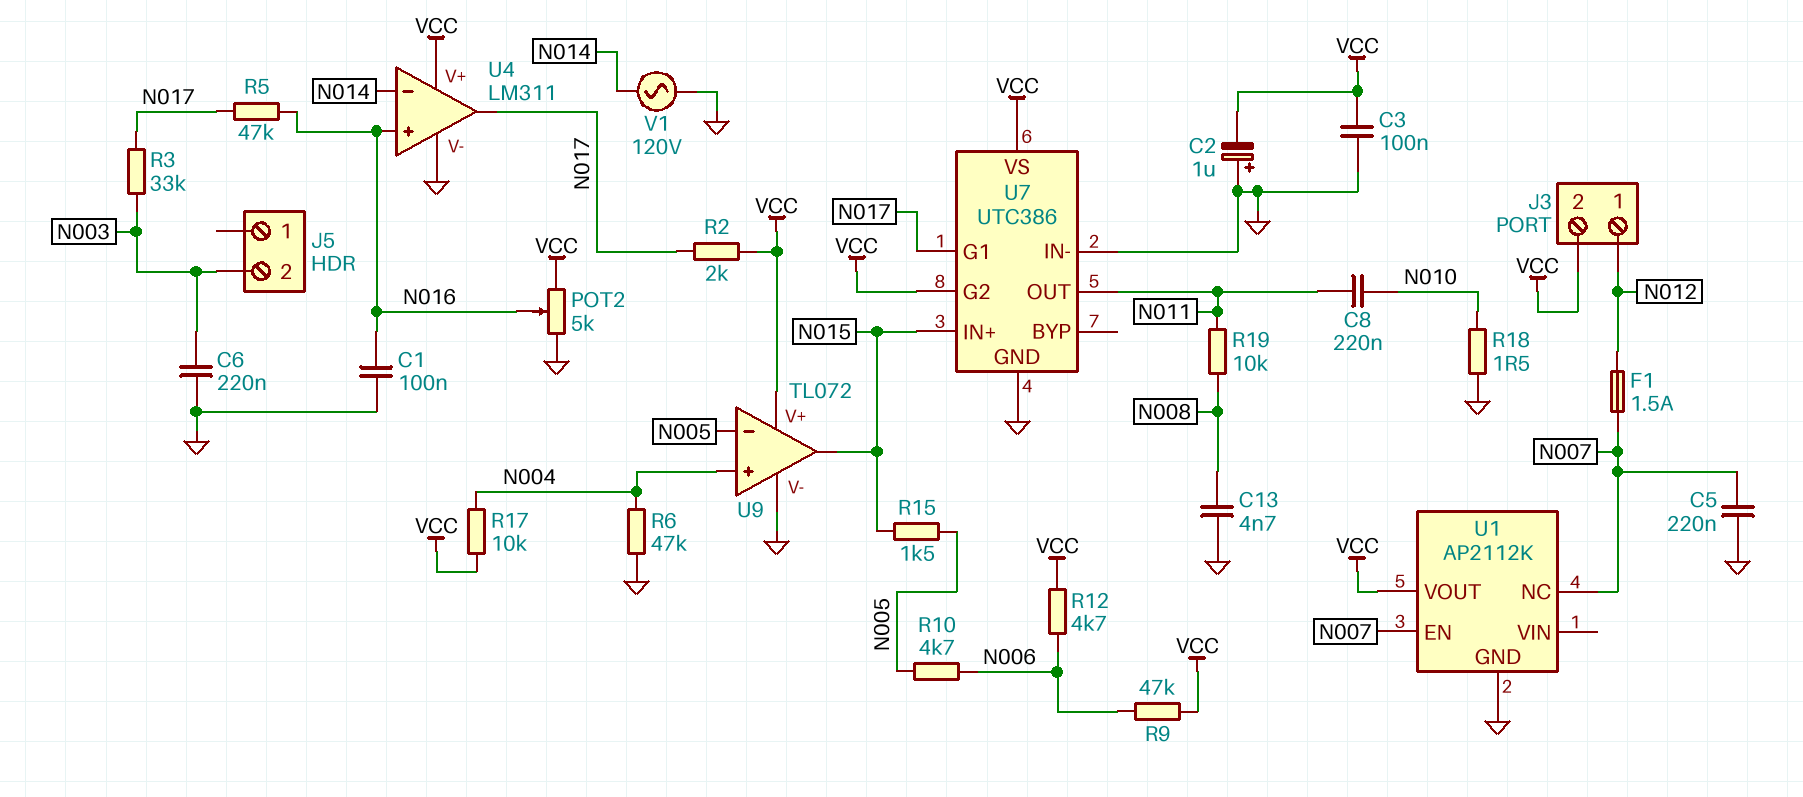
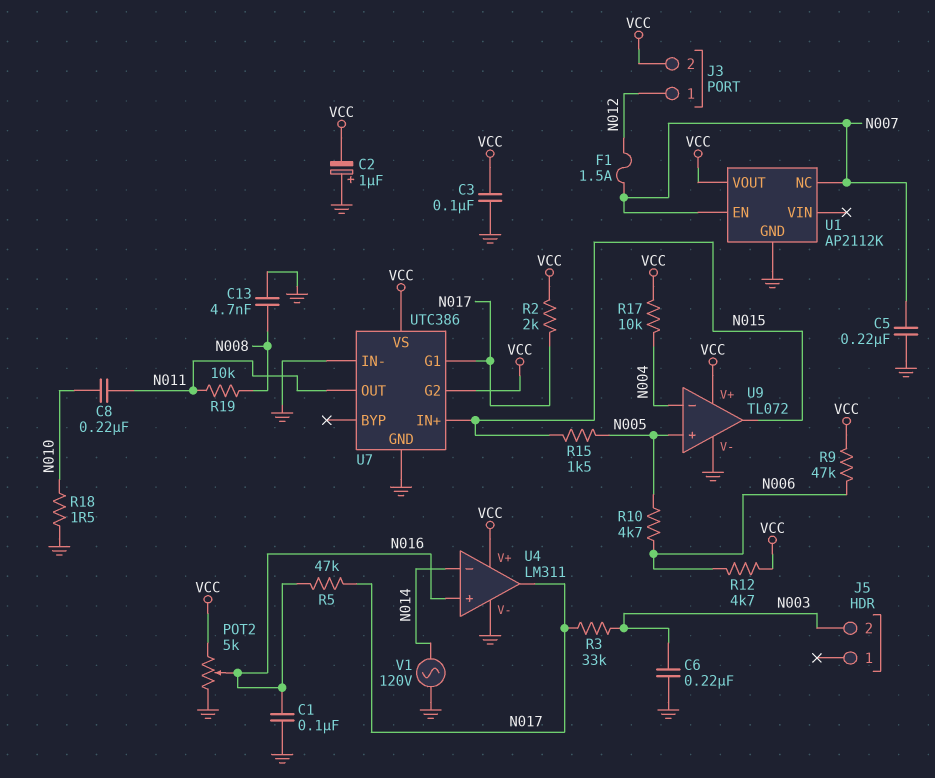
R6: 47k (GND, N004) -> none
U9 pin in+: N004 -> N005
U9 pin in-: N005 -> N004

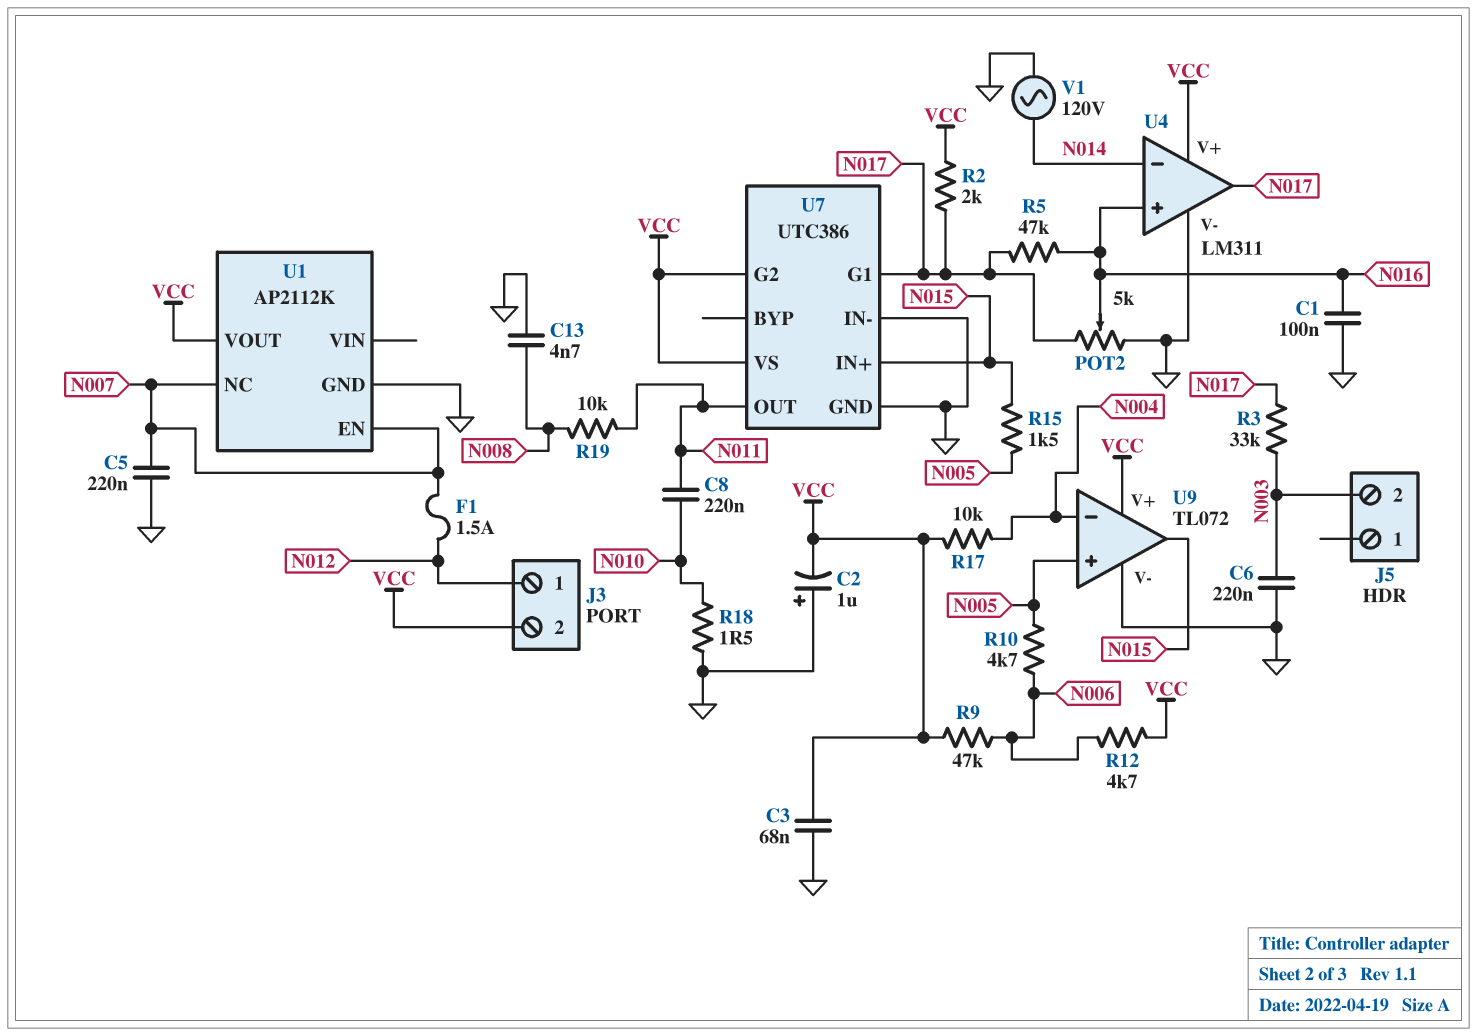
C3: 100nF (GND, VCC) -> 68nF (GND, VCC)
POT2: 5k (GND, VCC, wiper N016) -> 5k (GND, N017, wiper N016)

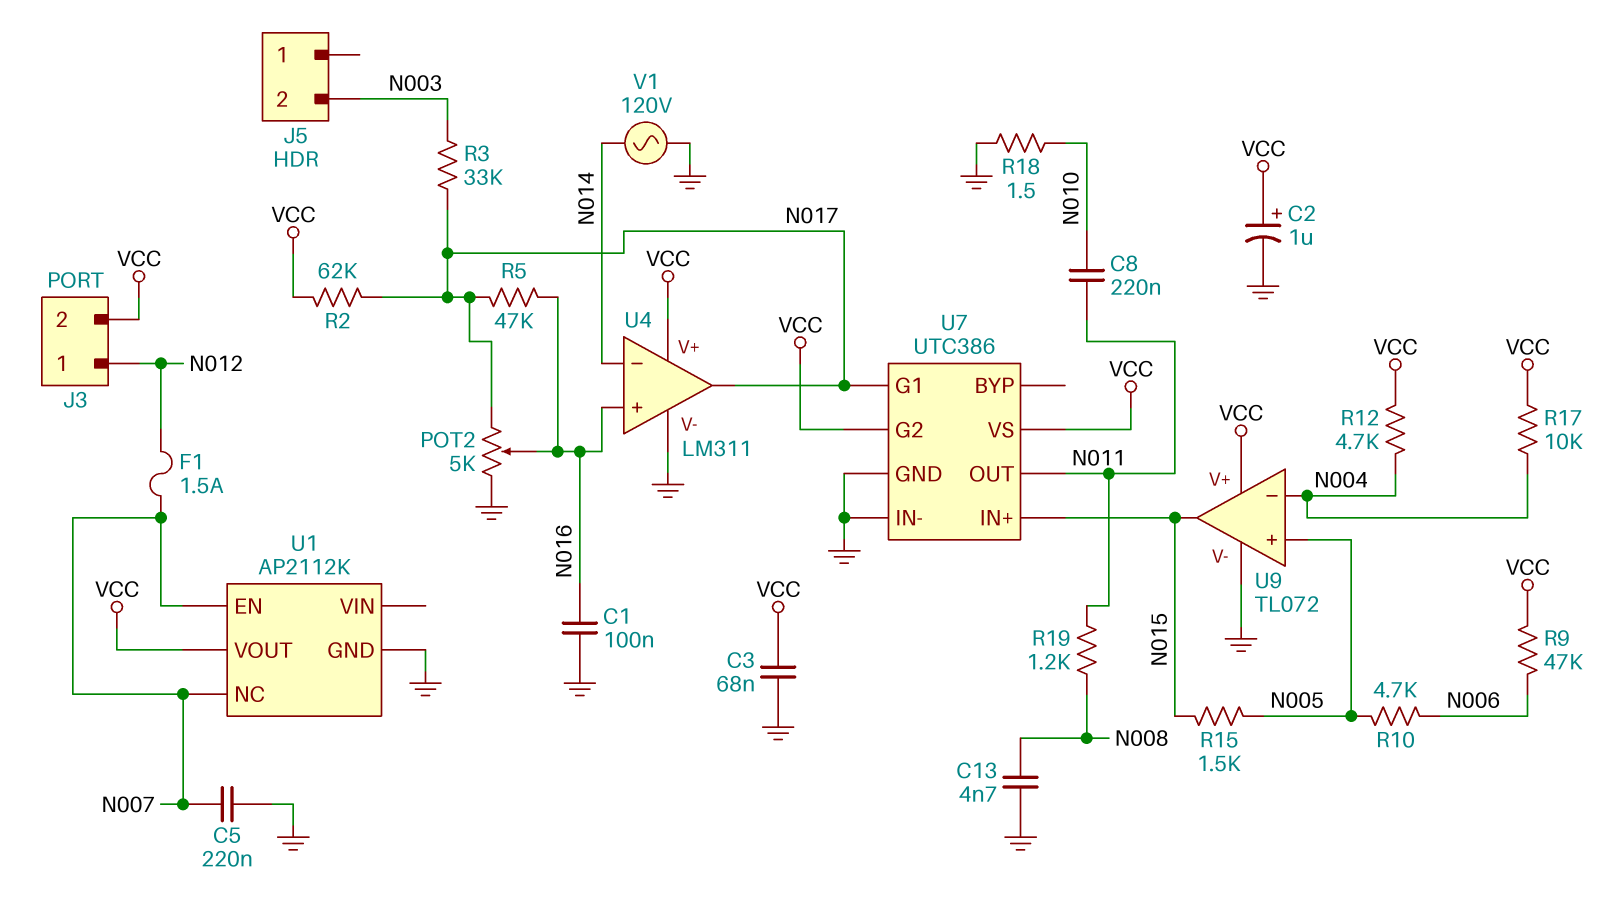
C2: 1uF (plus GND, minus VCC) -> 1uF (plus VCC, minus GND)
C6: 220nF (GND, N003) -> none
R2: 2k (N017, VCC) -> 62k (N017, VCC)
R12: 4.7k (N006, VCC) -> 4.7k (N004, VCC)
R19: 10k (N008, N011) -> 1.2k (N008, N011)

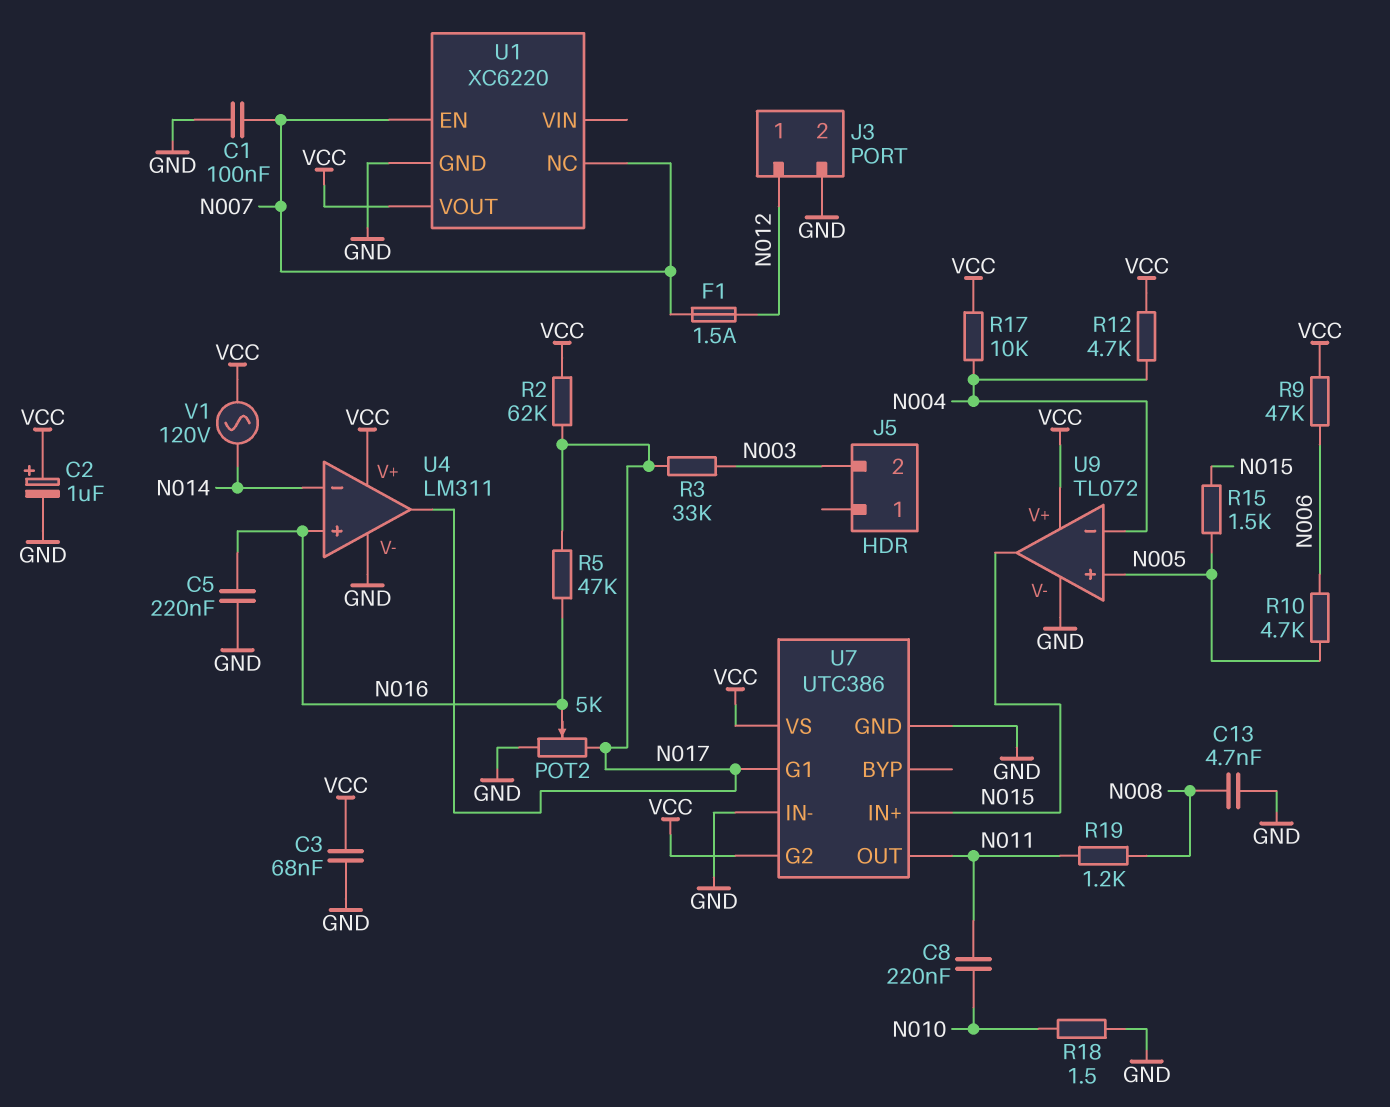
C1: 100nF (GND, N016) -> 100nF (GND, N007)
C5: 220nF (GND, N007) -> 220nF (GND, N016)
J3 pin 2: VCC -> GND
U1: AP2112K -> XC6220
V1: AC 120V (GND, N014) -> AC 120V (N014, VCC)

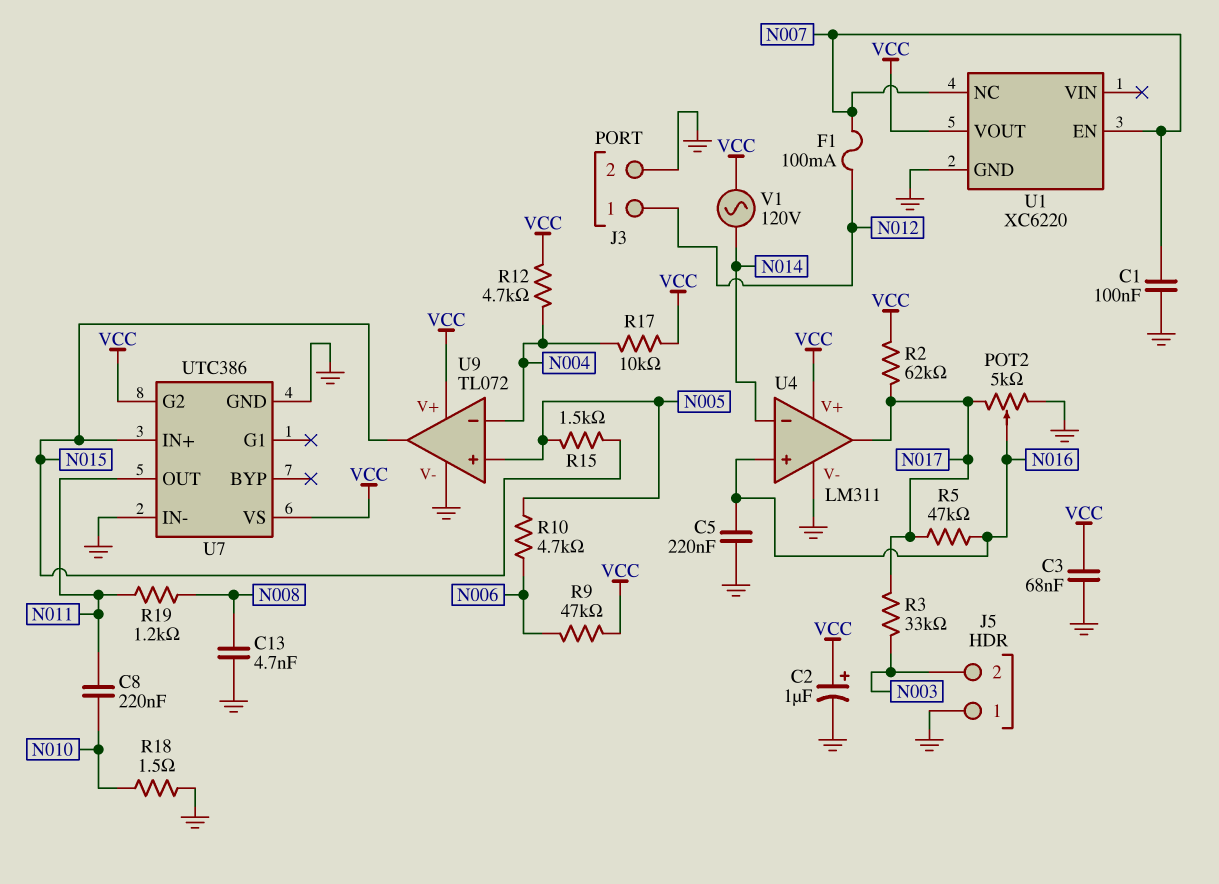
F1: 1.5A (N007, N012) -> 100mA (N007, N012)
J5 pin 1: none -> GND
U7 pin G1: N017 -> none

